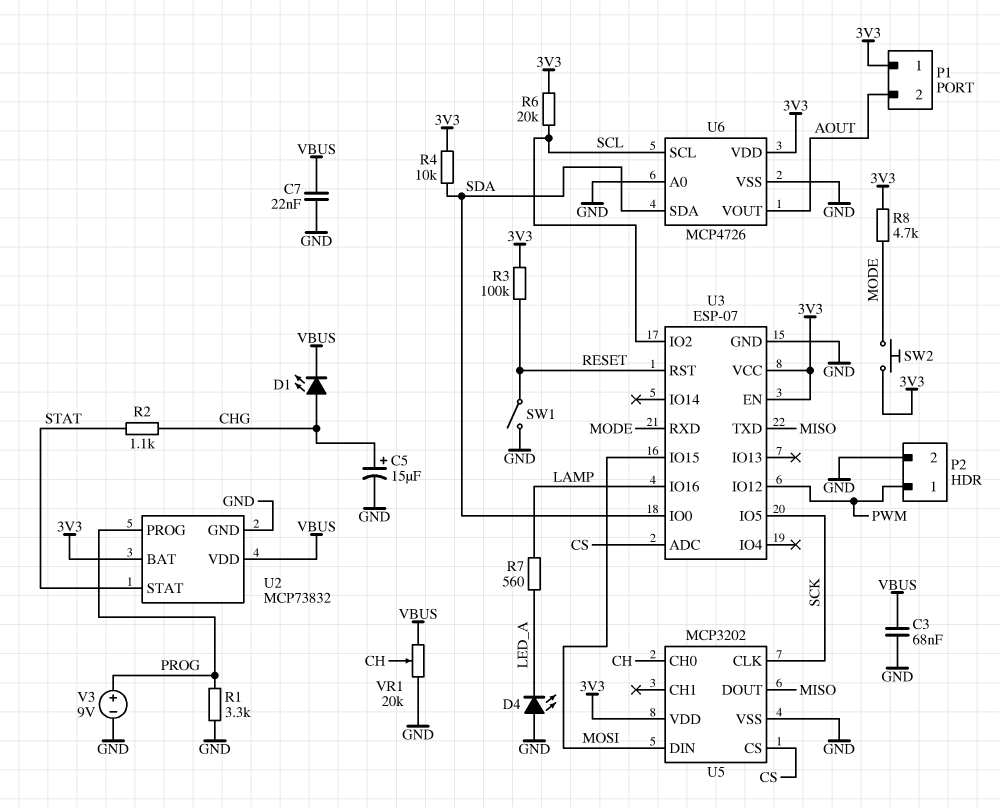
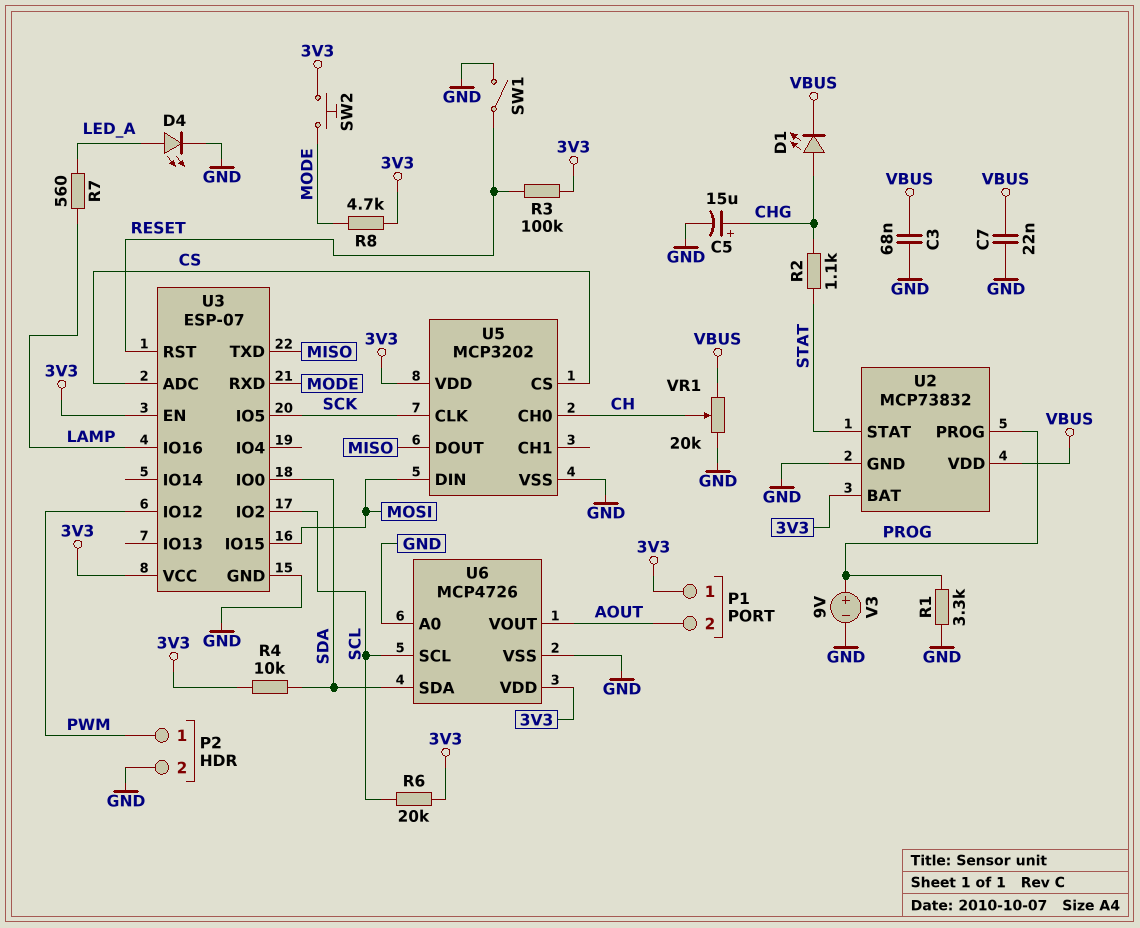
D4: LED (A GND, K LED_A) -> LED (A LED_A, K GND)

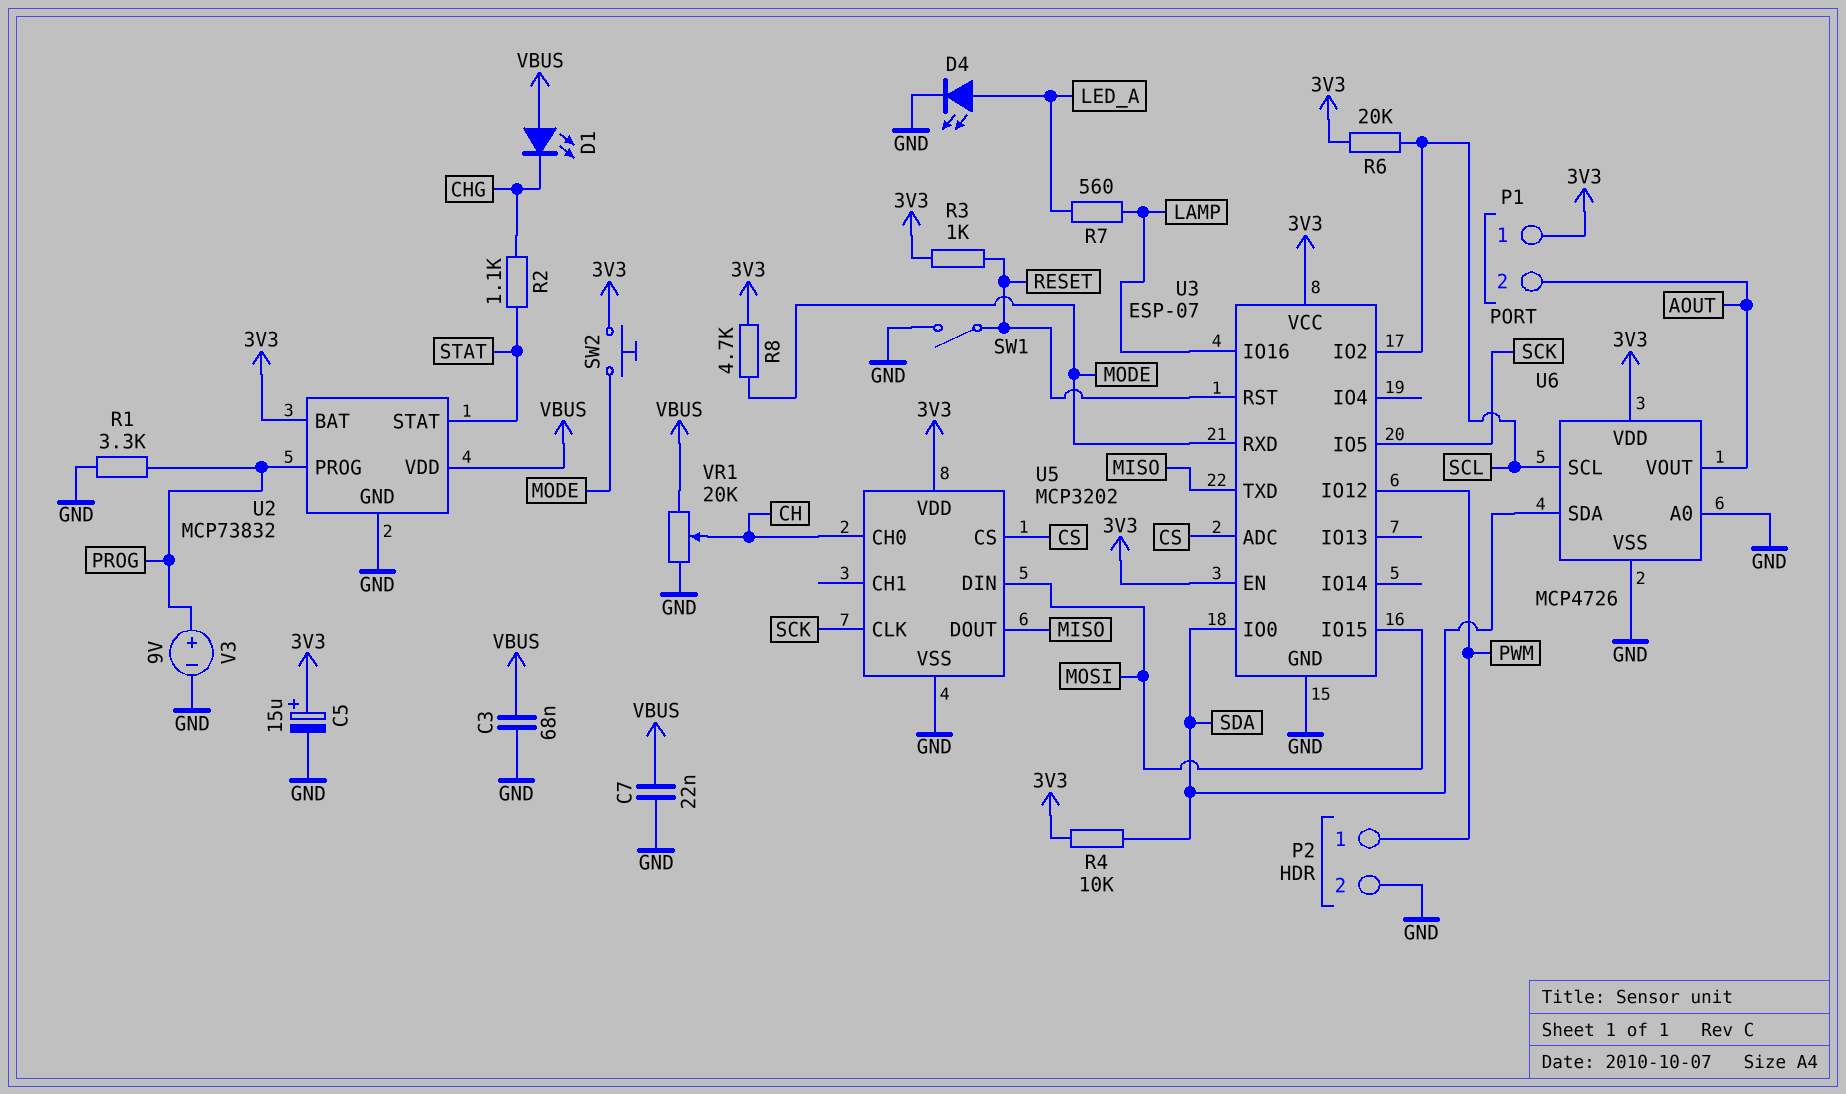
C5: 15uF (plus CHG, minus GND) -> 15uF (plus 3V3, minus GND)
D1: LED (A CHG, K VBUS) -> LED (A VBUS, K CHG)
R3: 100k (3V3, RESET) -> 1k (3V3, RESET)

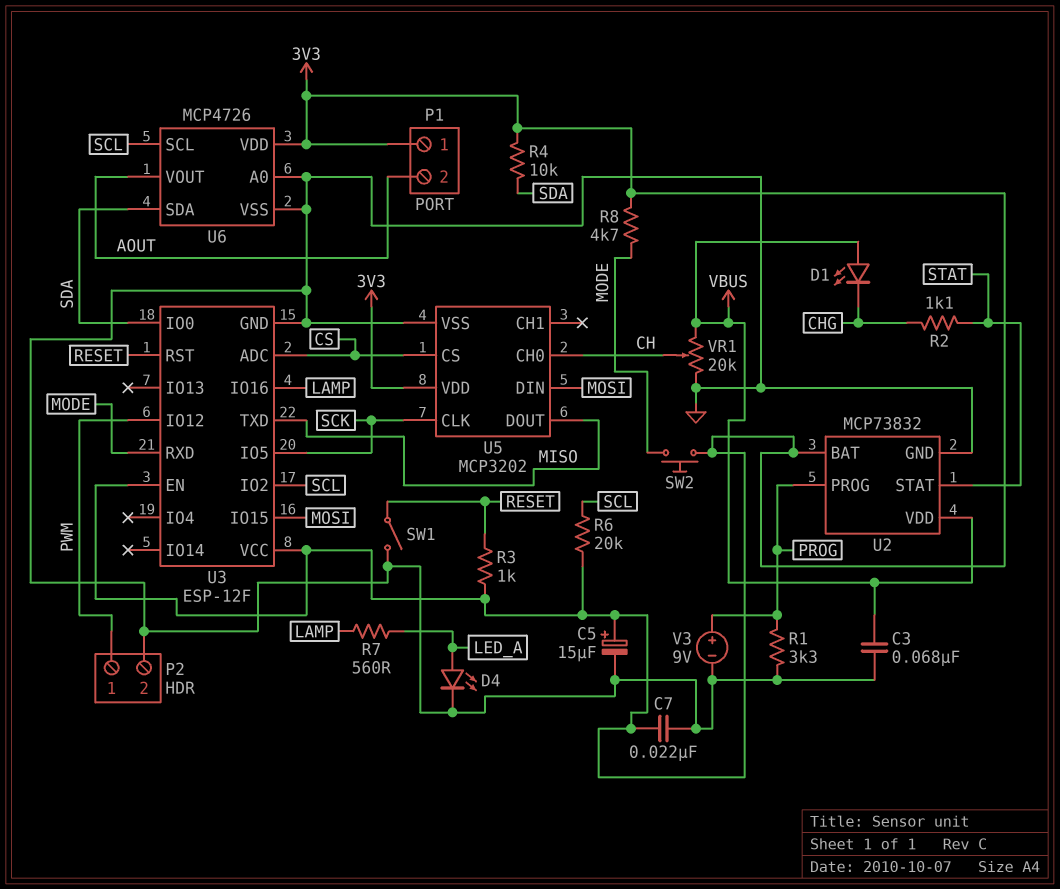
C7: 22nF (GND, VBUS) -> 22nF (3V3, GND)
U3: ESP-07 -> ESP-12F

